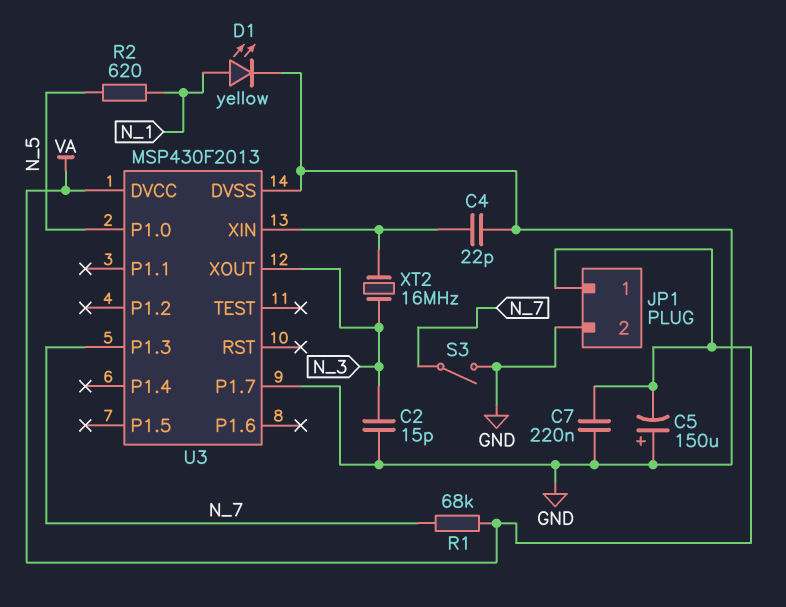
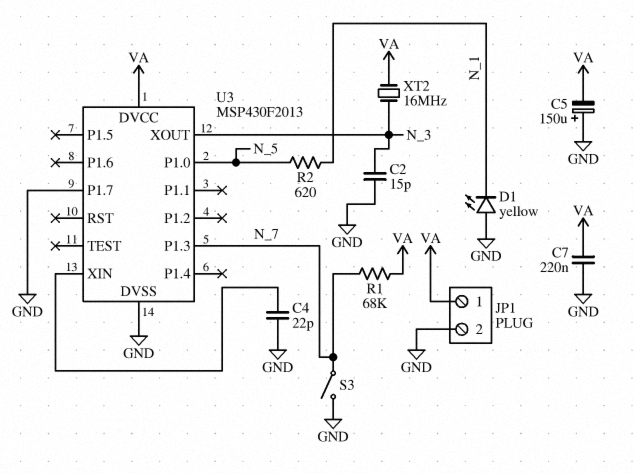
D1: LED yellow (A N_1, K GND) -> LED yellow (A GND, K N_1)
XT2: 16MHz (N_3, U3/XIN) -> 16MHz (N_3, VA)

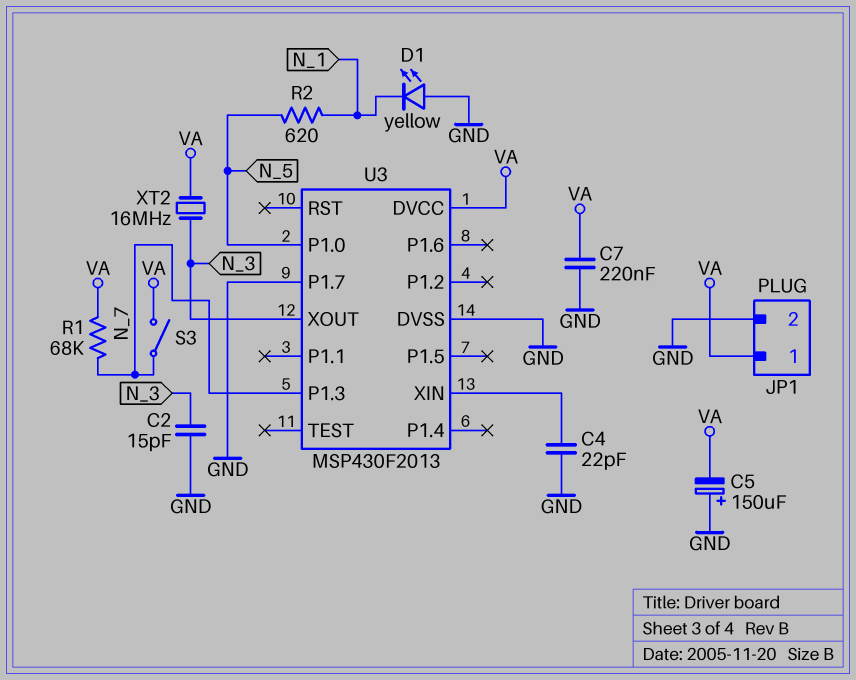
S3: switch (GND, N_7) -> switch (N_7, VA)

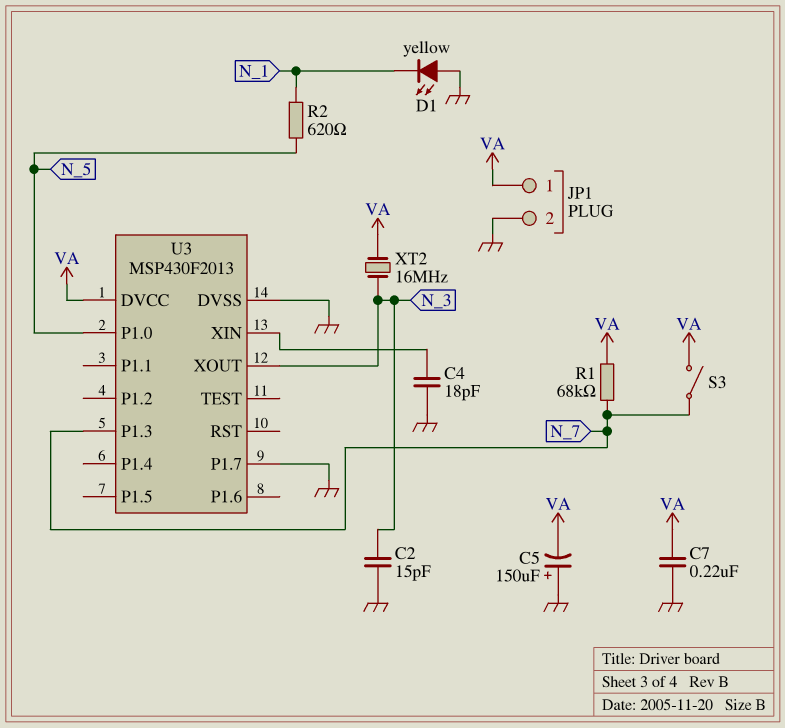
C4: 22pF (GND, U3/XIN) -> 18pF (GND, U3/XIN)

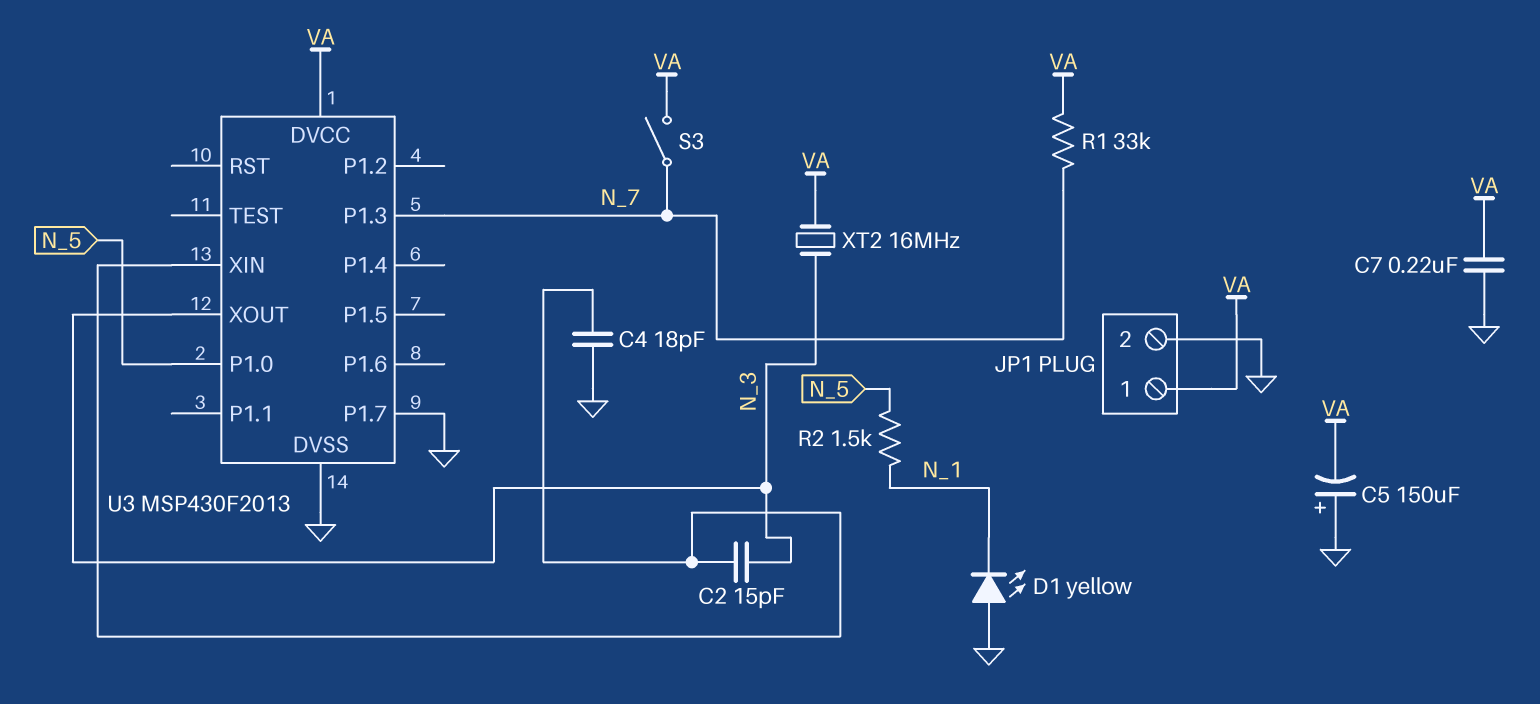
C2: 15pF (GND, N_3) -> 15pF (N_3, U3/XIN)
R1: 68k (N_7, VA) -> 33k (N_7, VA)
R2: 620 (N_1, N_5) -> 1.5k (N_1, N_5)

